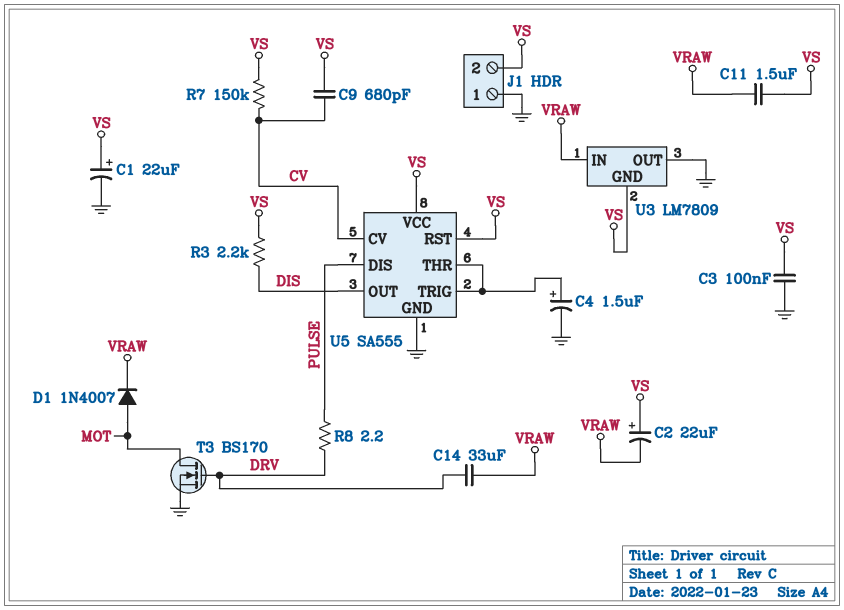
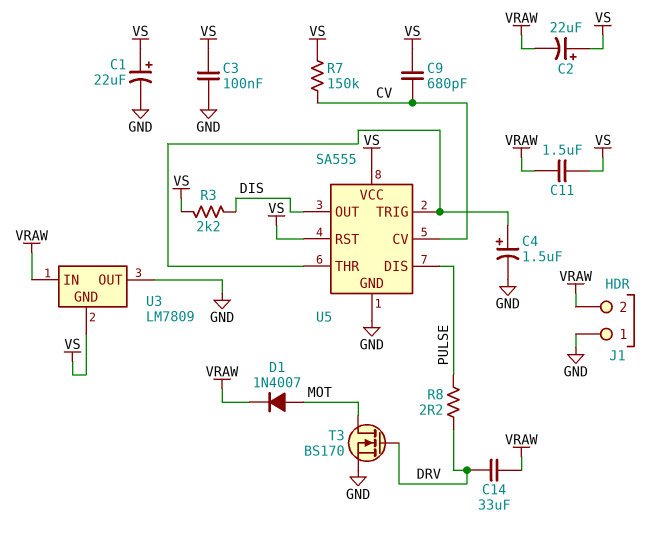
J1 pin 2: VS -> VRAW

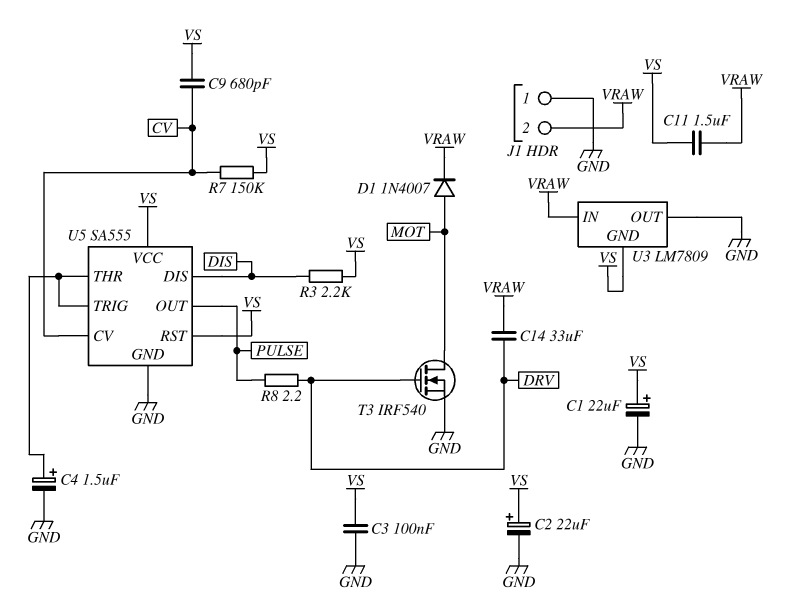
C2: 22uF (plus VS, minus VRAW) -> 22uF (plus VS, minus GND)
T3: NMOS BS170 (G DRV, D MOT, S GND) -> NMOS IRF540 (G DRV, D MOT, S GND)
U5 pin DIS: PULSE -> DIS
U5 pin OUT: DIS -> PULSE

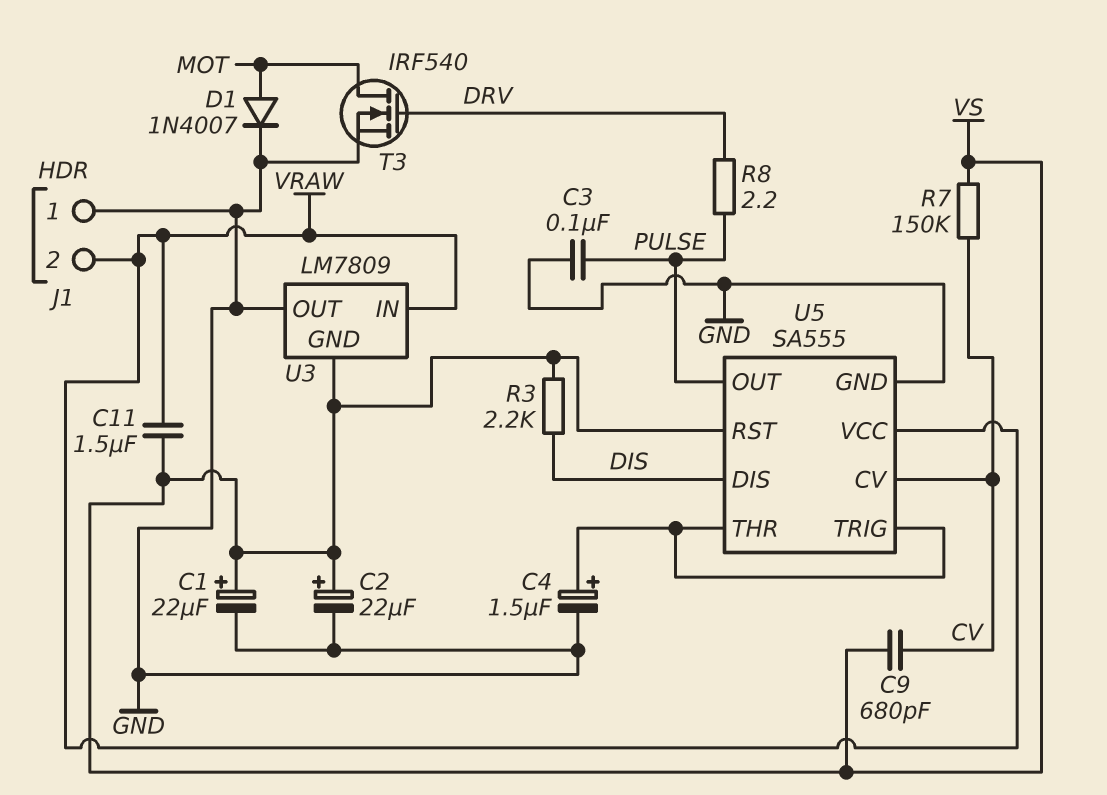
C3: 100nF (GND, VS) -> 100nF (GND, PULSE)
C14: 33uF (DRV, VRAW) -> none
D1: diode 1N4007 (A MOT, K VRAW) -> diode 1N4007 (A MOT, K GND)
U5 pin VCC: VS -> VRAW

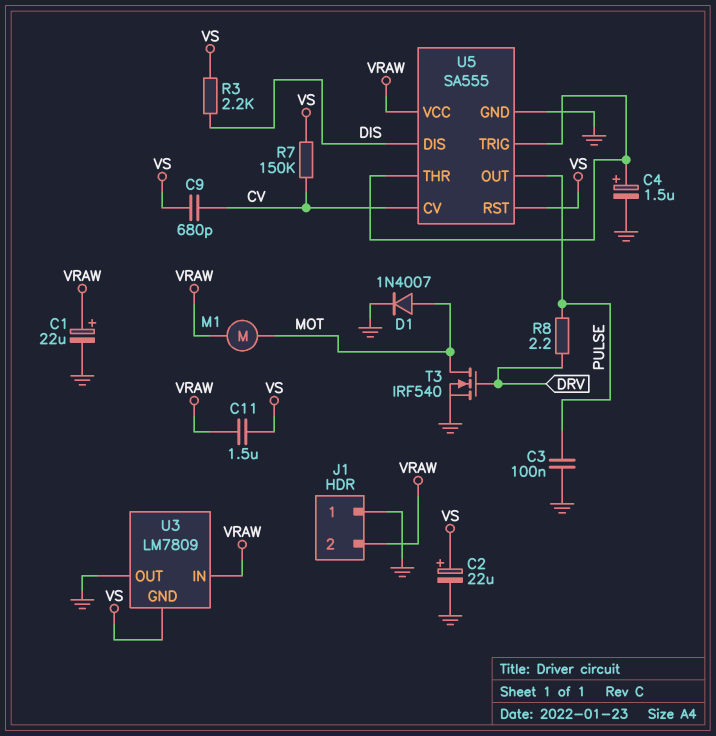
C1: 22uF (plus VS, minus GND) -> 22uF (plus VRAW, minus GND)
M1: none -> motor (MOT, VRAW)

